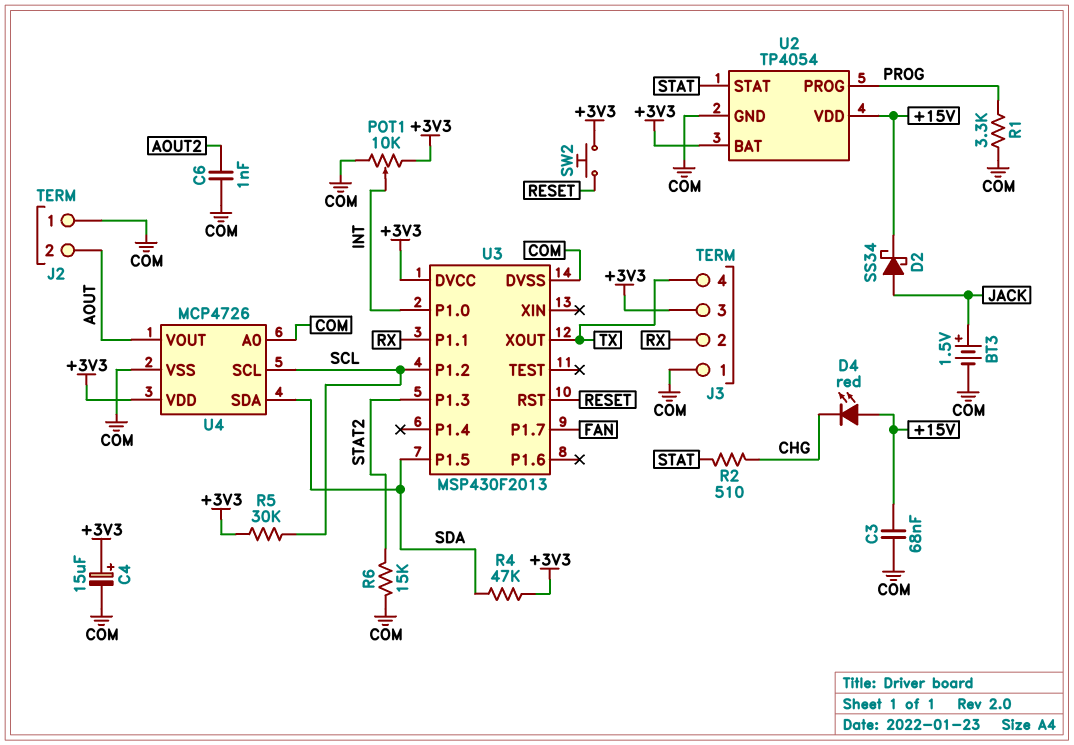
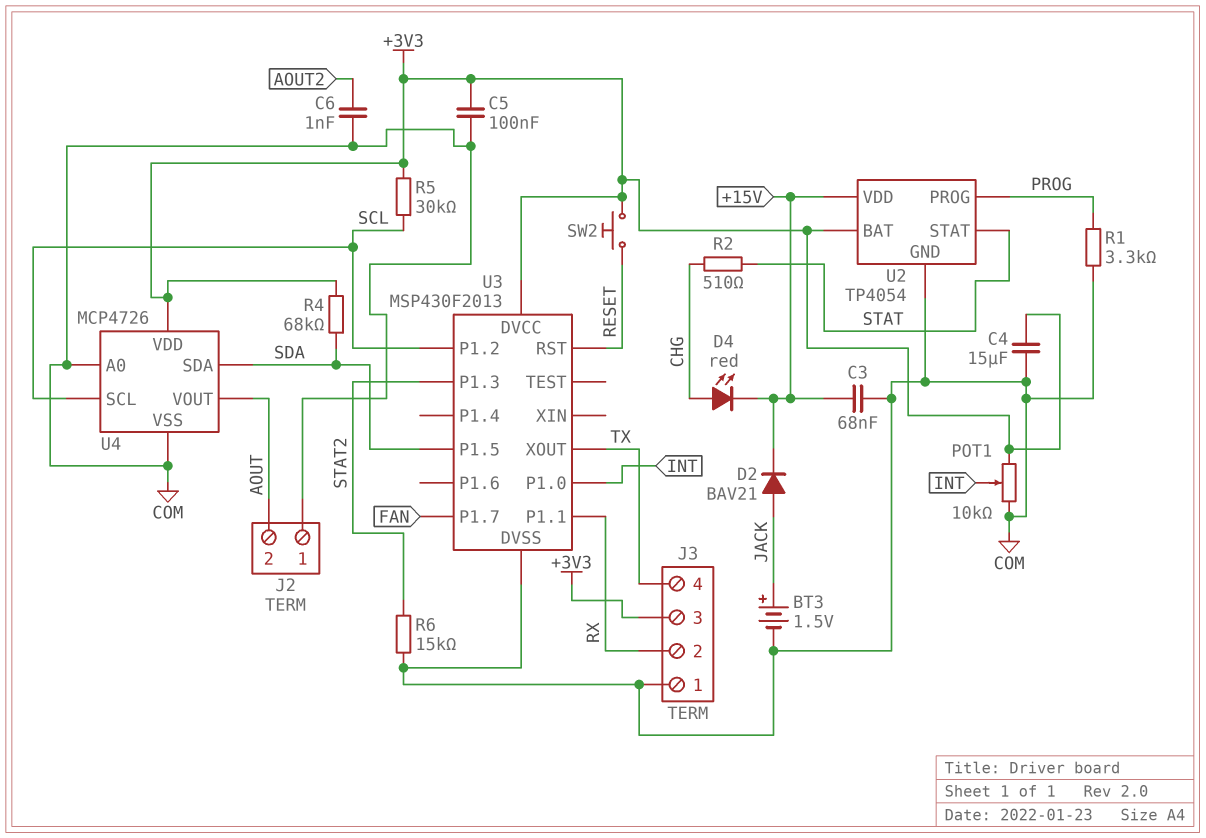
C4: 15uF (plus +3V3, minus COM) -> 15uF (+3V3, COM)
C5: none -> 100nF (+3V3, COM)
D2: schottky SS34 (A JACK, K +15V) -> diode BAV21 (A JACK, K +15V)
D4: LED red (A +15V, K CHG) -> LED red (A CHG, K +15V)
R4: 47k (+3V3, SDA) -> 68k (+3V3, SDA)

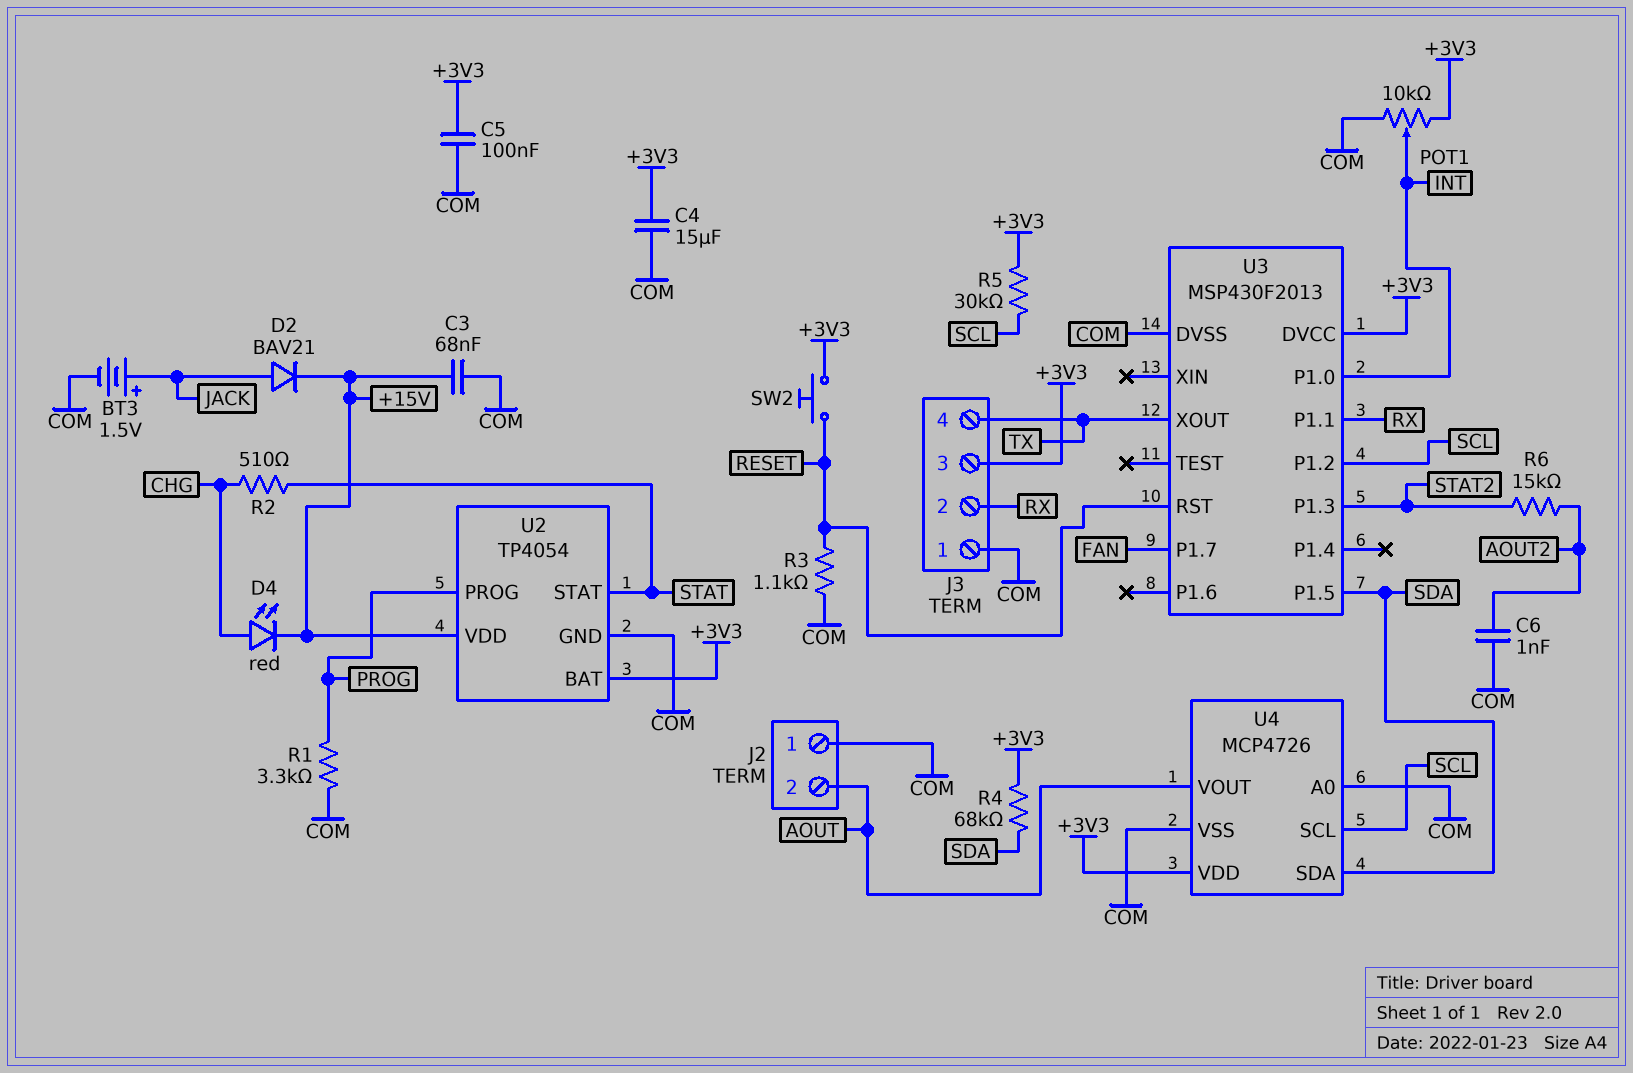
R3: none -> 1.1k (COM, RESET)
R6: 15k (COM, STAT2) -> 15k (AOUT2, STAT2)

